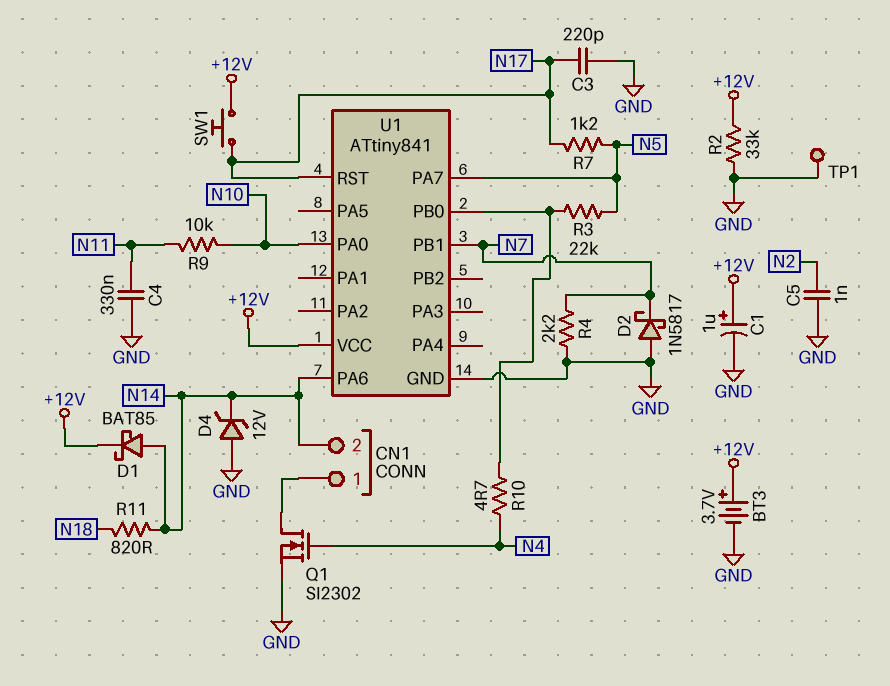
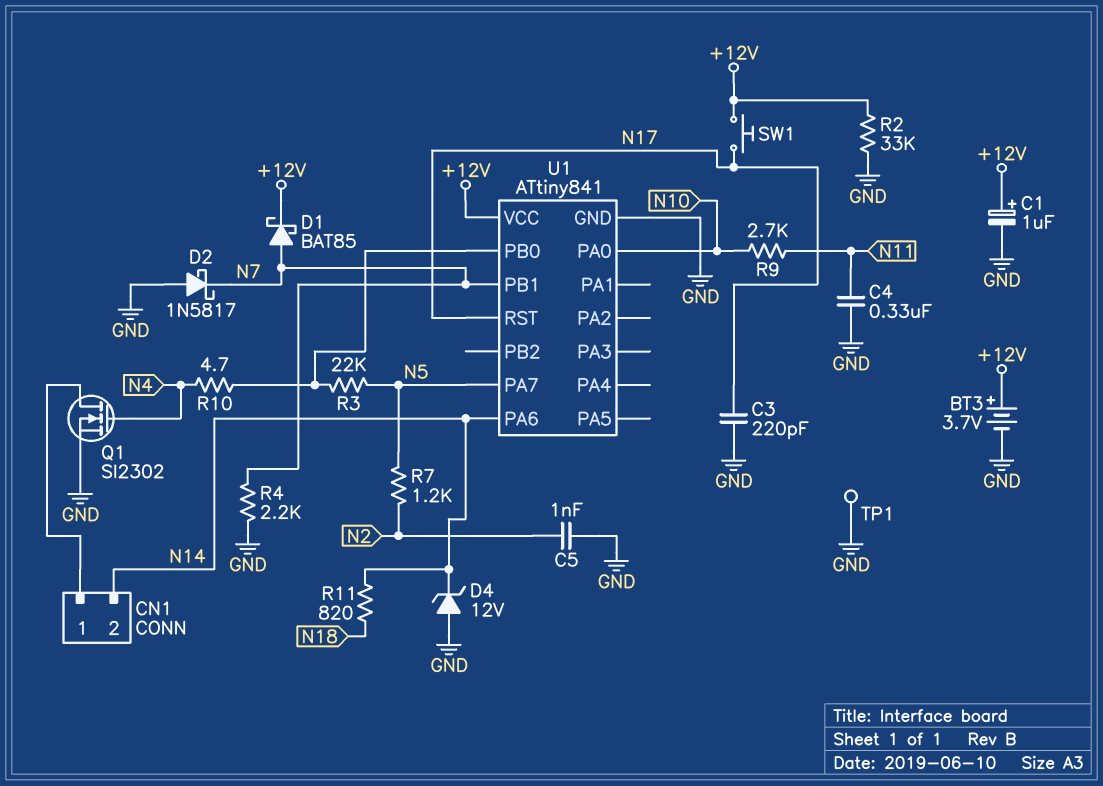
D1: schottky BAT85 (A N14, K +12V) -> schottky BAT85 (A N7, K +12V)
R7: 1.2k (N5, N17) -> 1.2k (N2, N5)
R9: 10k (N10, N11) -> 2.7k (N10, N11)

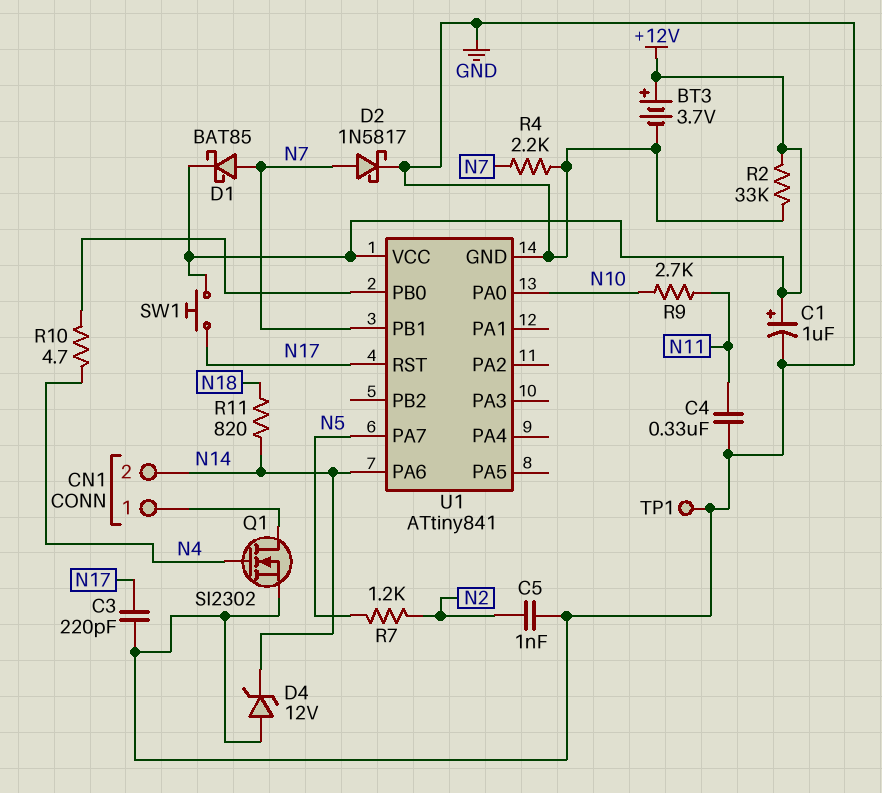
D2: schottky 1N5817 (A GND, K N7) -> schottky 1N5817 (A N7, K GND)
R3: 22k (N5, U1/PB0) -> none

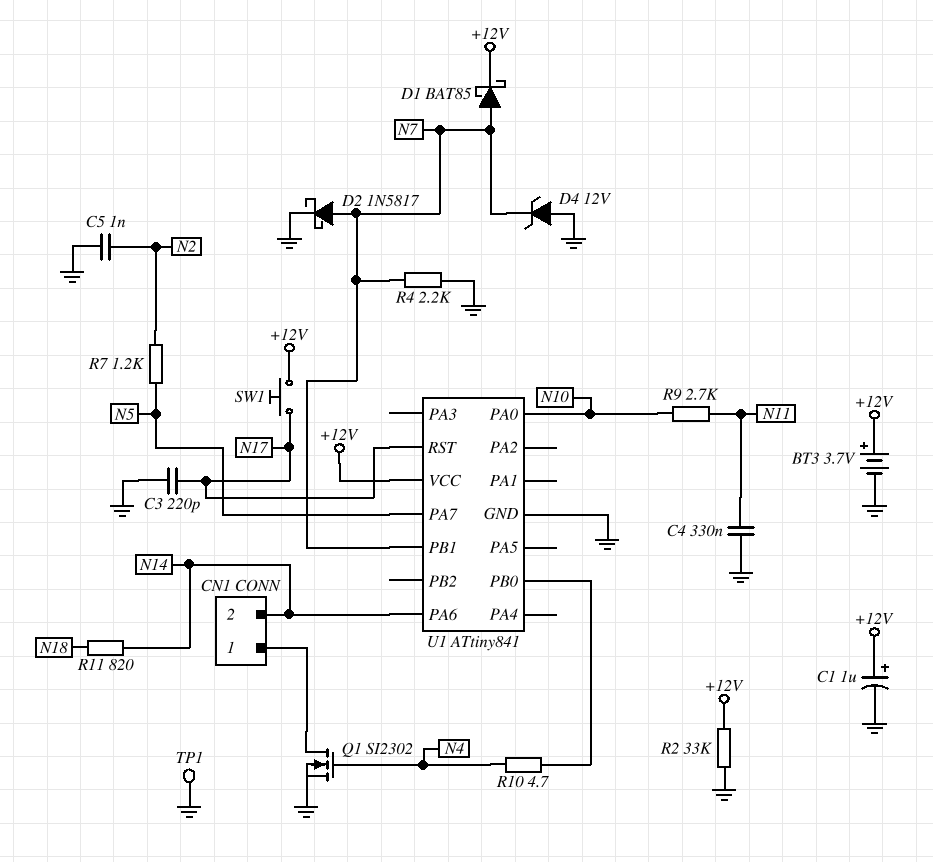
D4: zener 12V (A GND, K N14) -> zener 12V (A GND, K N7)

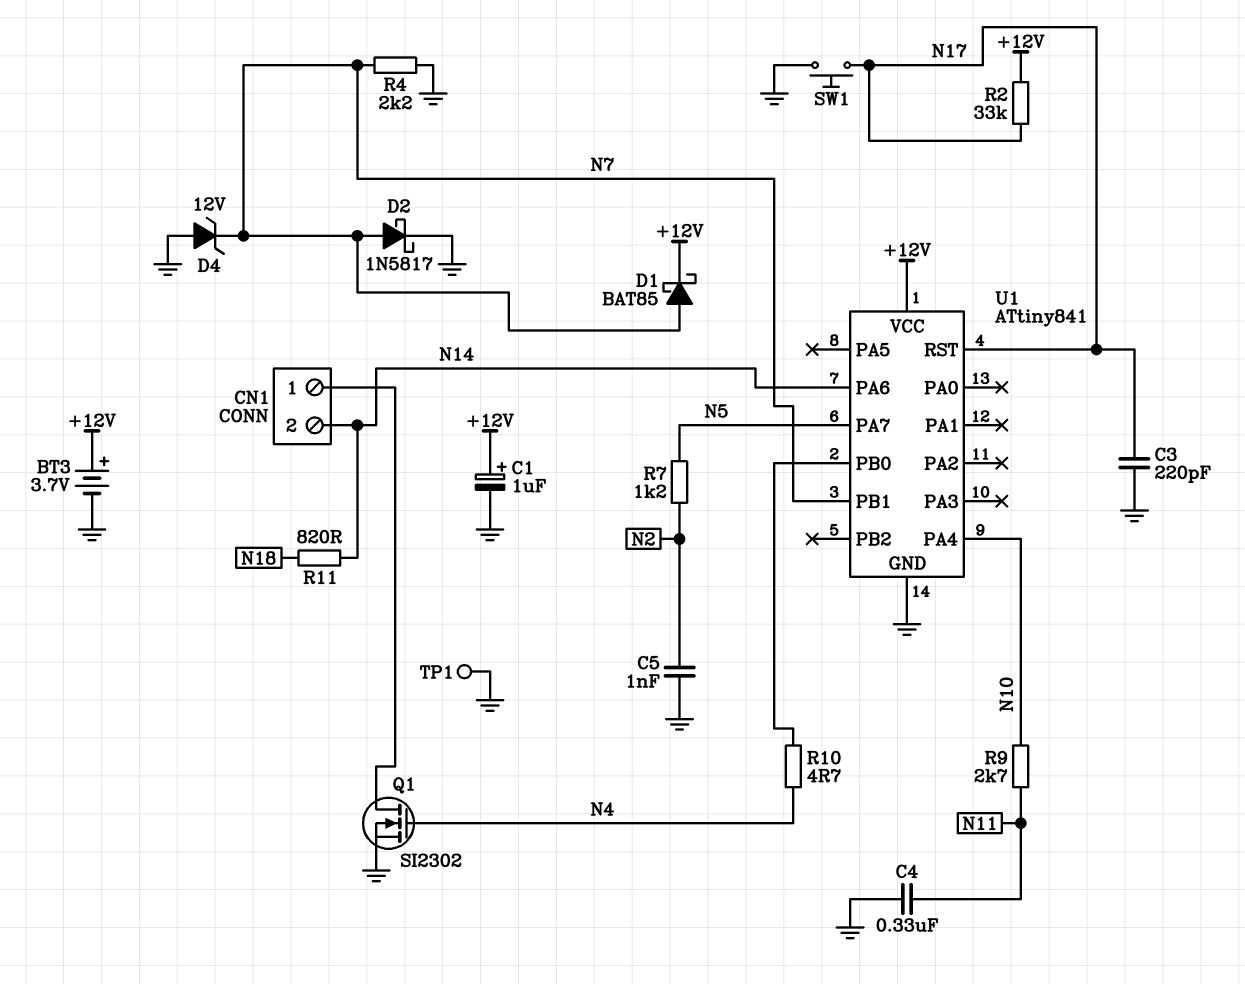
R2: 33k (+12V, GND) -> 33k (+12V, N17)
SW1: button (+12V, N17) -> button (GND, N17)
U1 pin PA0: N10 -> none
U1 pin PA4: none -> N10

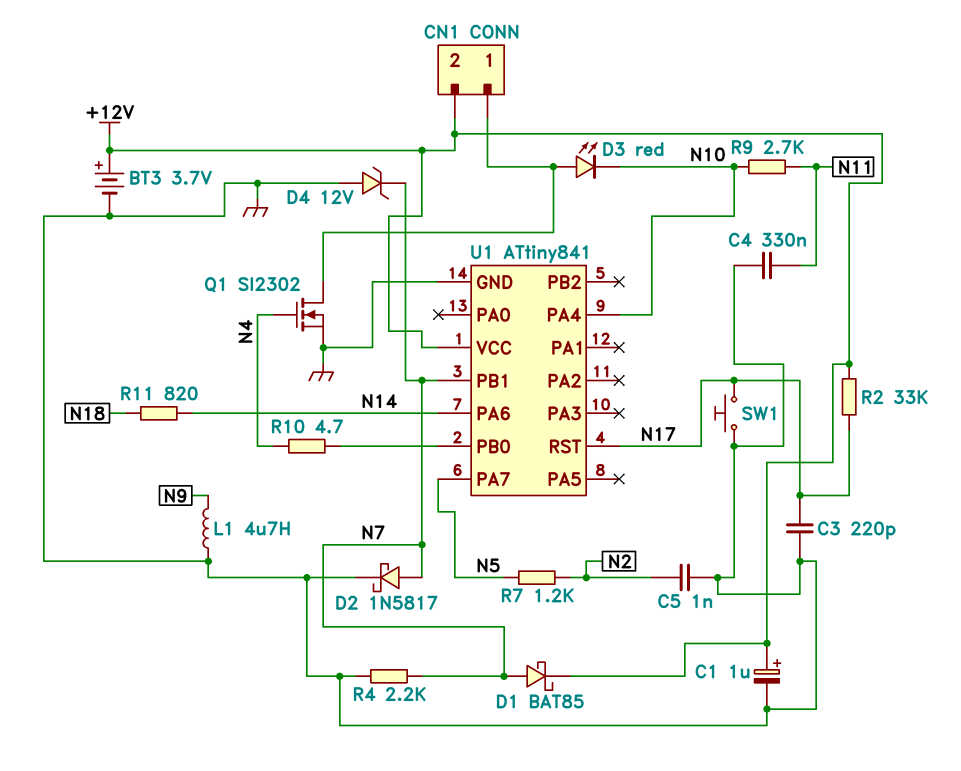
CN1 pin 2: N14 -> +12V
D3: none -> LED red (A CN1/1, K N10)
L1: none -> 4.7uH (GND, N9)
TP1: test point (GND) -> none

